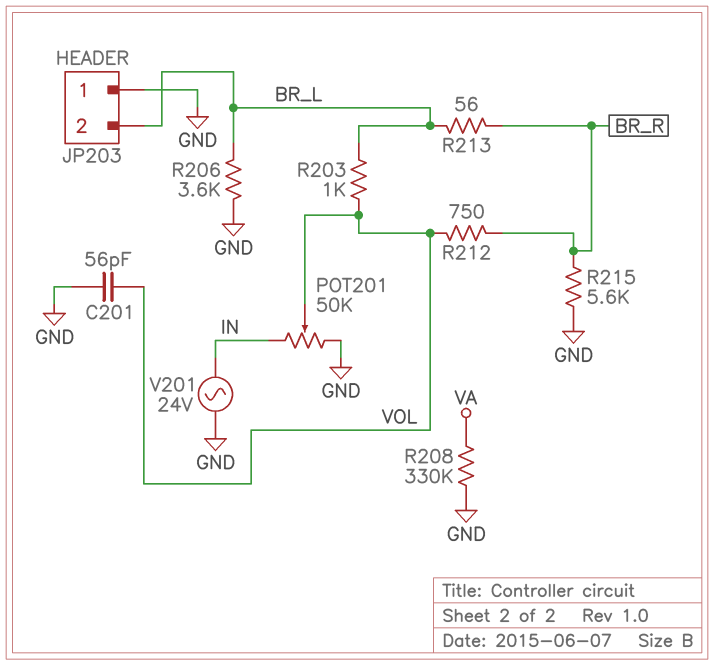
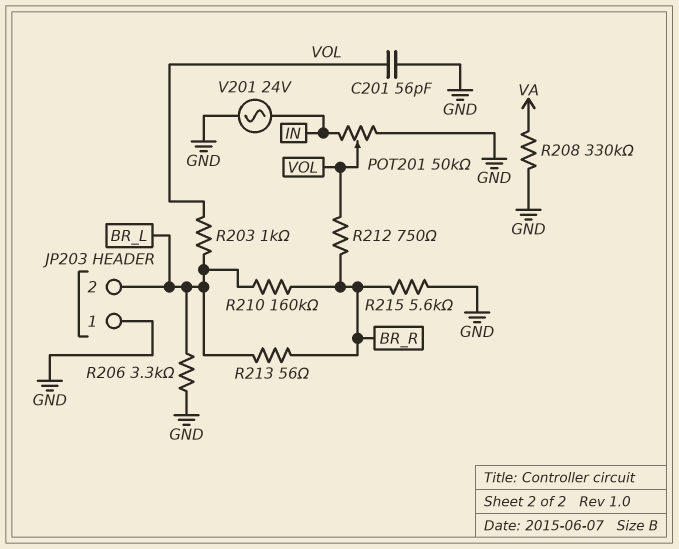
R206: 3.6k (BR_L, GND) -> 3.3k (BR_L, GND)
R210: none -> 160k (BR_L, BR_R)

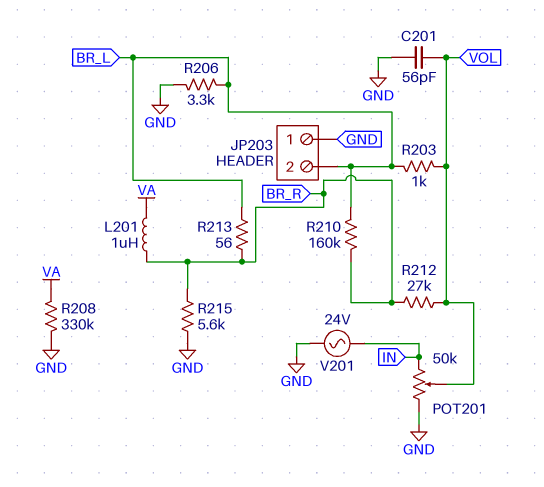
L201: none -> 1uH (BR_R, VA)
R212: 750 (BR_R, VOL) -> 27k (BR_R, VOL)

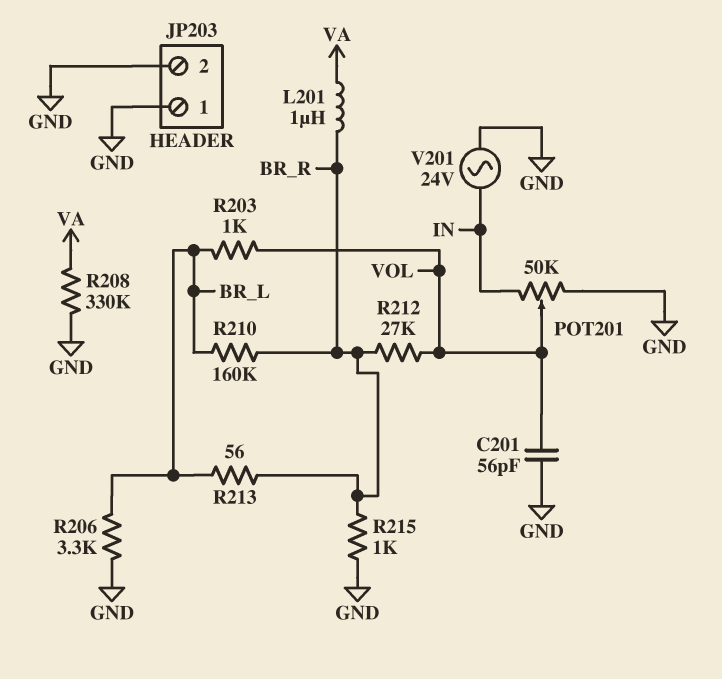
JP203 pin 2: BR_L -> GND
R215: 5.6k (BR_R, GND) -> 1k (BR_R, GND)

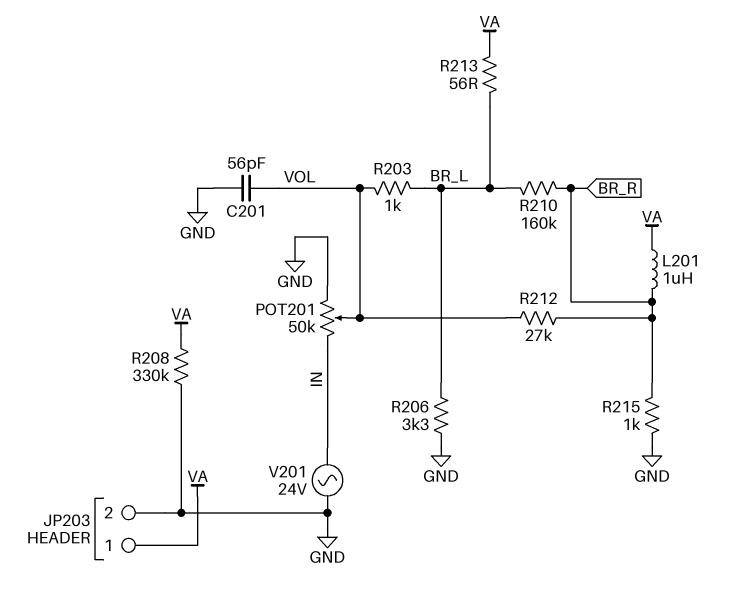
JP203 pin 1: GND -> VA
R213: 56 (BR_L, BR_R) -> 56 (BR_L, VA)

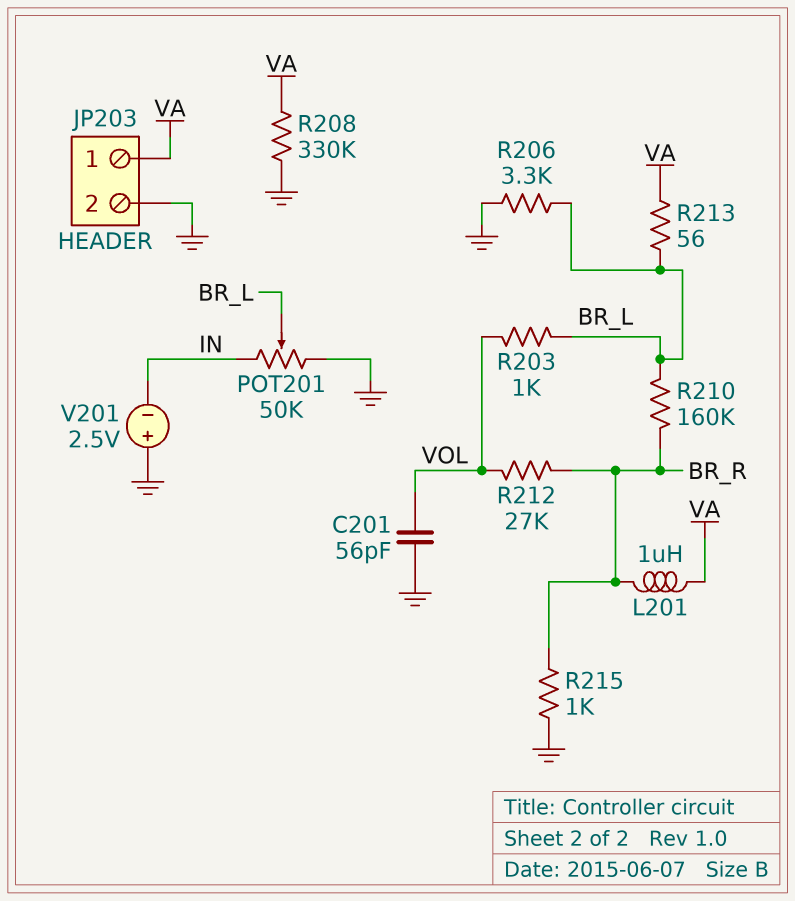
POT201: 50k (GND, IN, wiper VOL) -> 50k (GND, IN, wiper BR_L)
V201: AC 24V (GND, IN) -> 2.5V (plus GND, minus IN)

